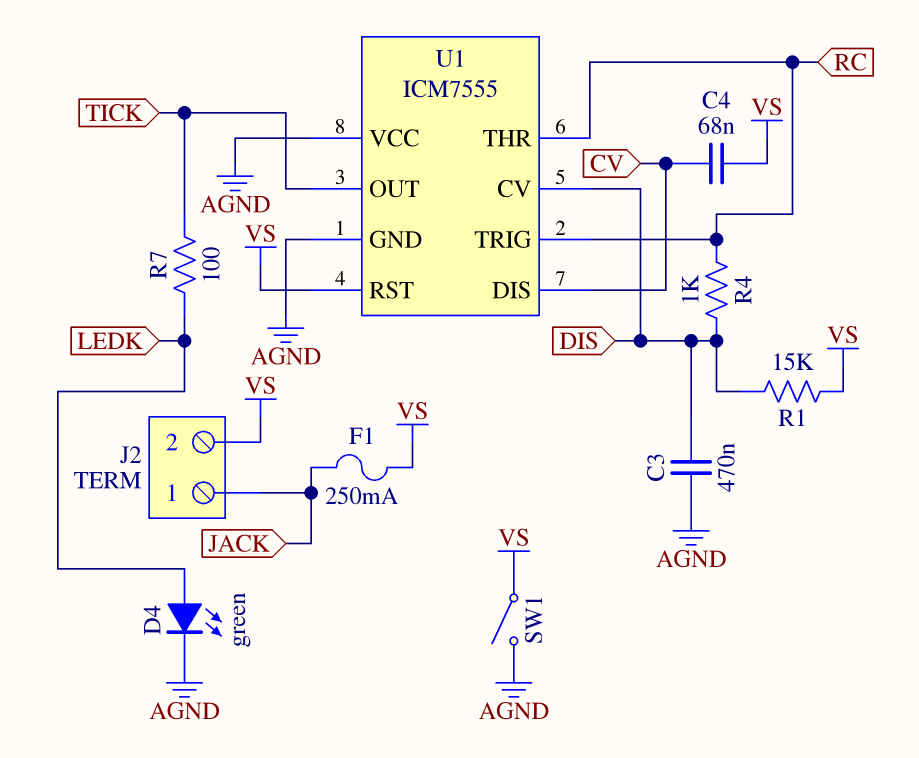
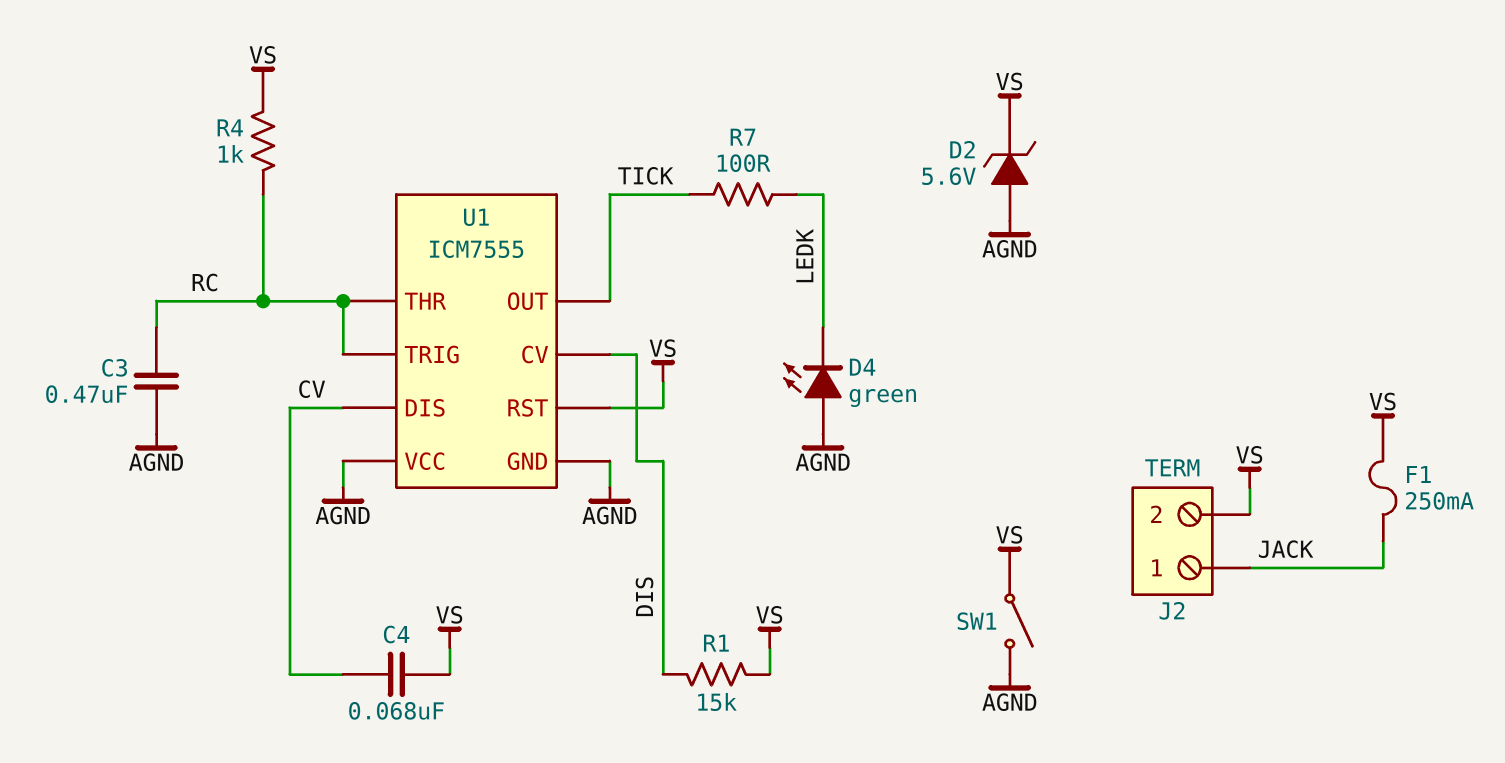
C3: 470nF (AGND, DIS) -> 470nF (AGND, RC)
D2: none -> zener 5.6V (A AGND, K VS)
D4: LED green (A LEDK, K AGND) -> LED green (A AGND, K LEDK)
R4: 1k (DIS, RC) -> 1k (RC, VS)

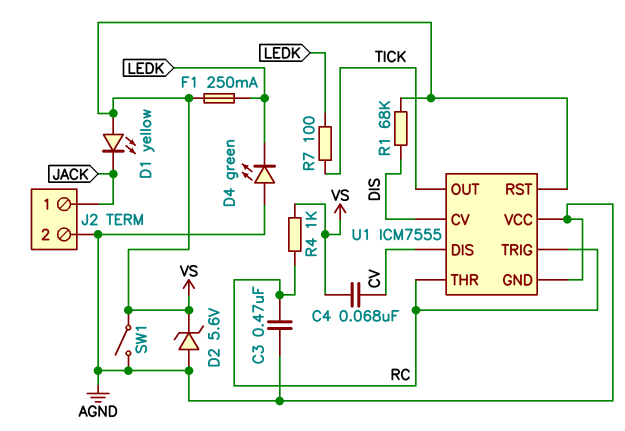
D1: none -> LED yellow (A VS, K JACK)
F1: 250mA (JACK, VS) -> 250mA (LEDK, VS)
J2 pin 2: VS -> AGND
R1: 15k (DIS, VS) -> 68k (DIS, VS)

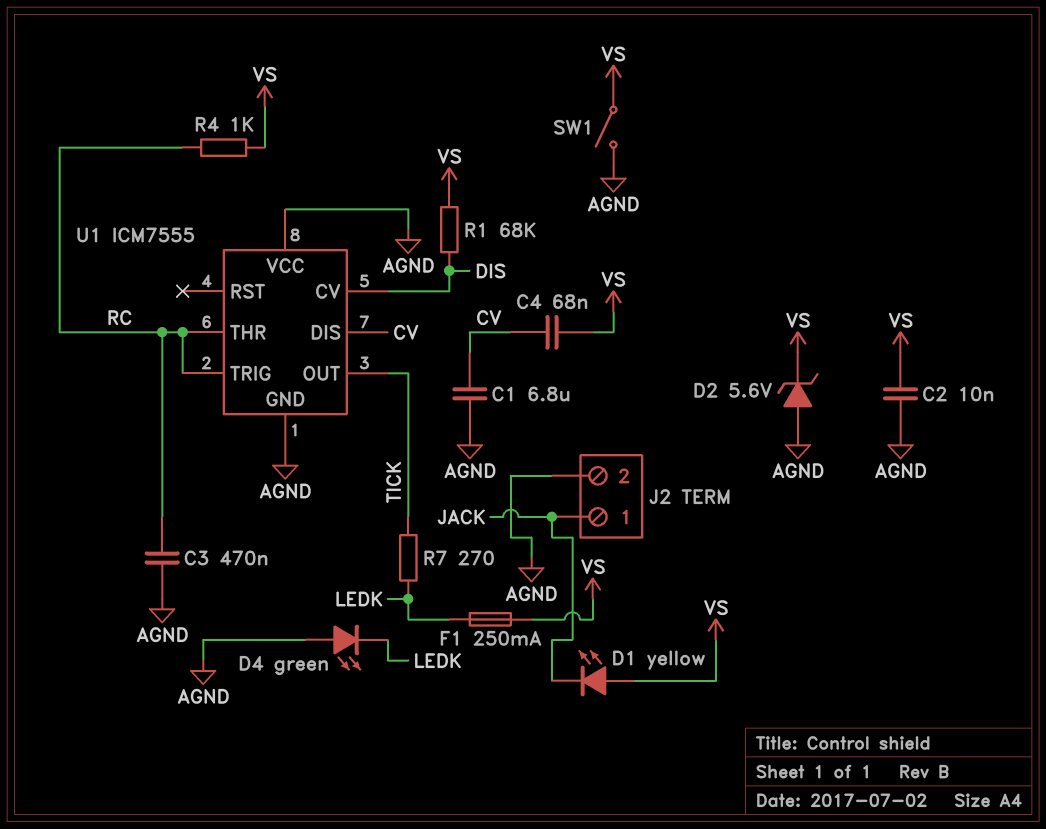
C1: none -> 6.8uF (AGND, CV)
C2: none -> 10nF (AGND, VS)
R7: 100 (LEDK, TICK) -> 270 (LEDK, TICK)
U1 pin RST: VS -> none

